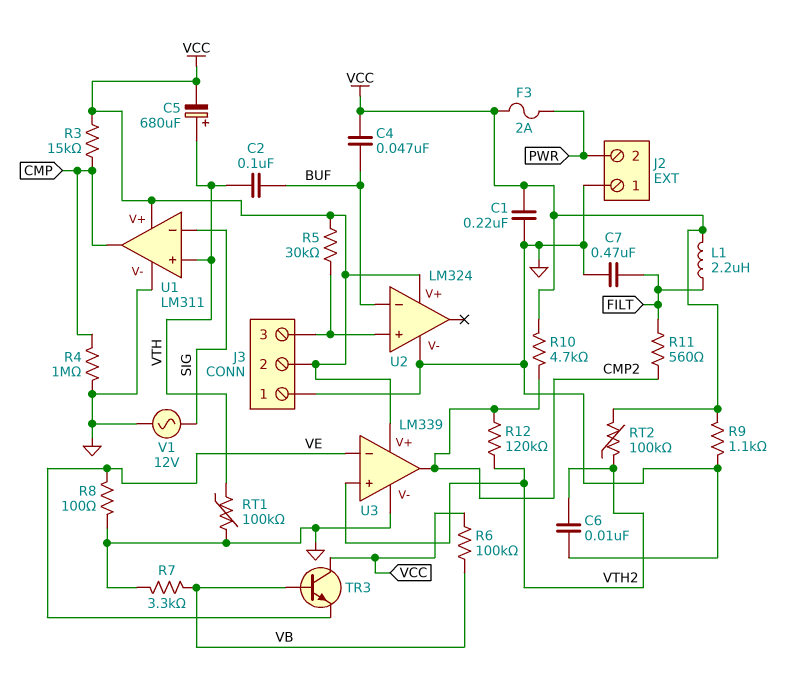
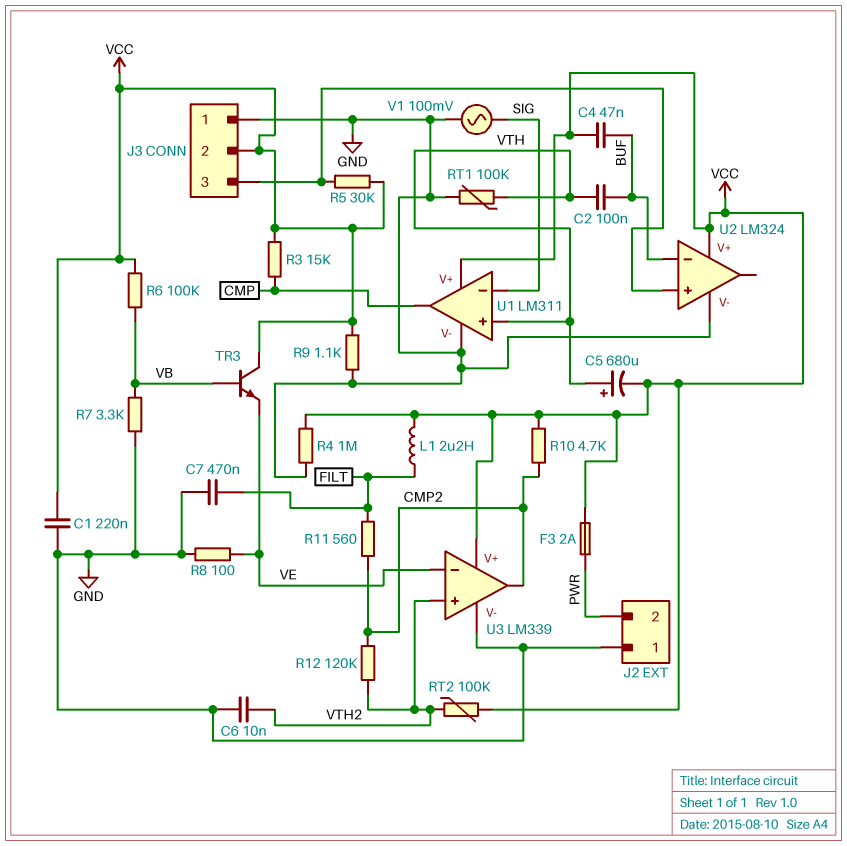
R4: 1M (CMP, GND) -> 1M (GND, VCC)
V1: AC 12V (GND, SIG) -> AC 100mV (GND, SIG)

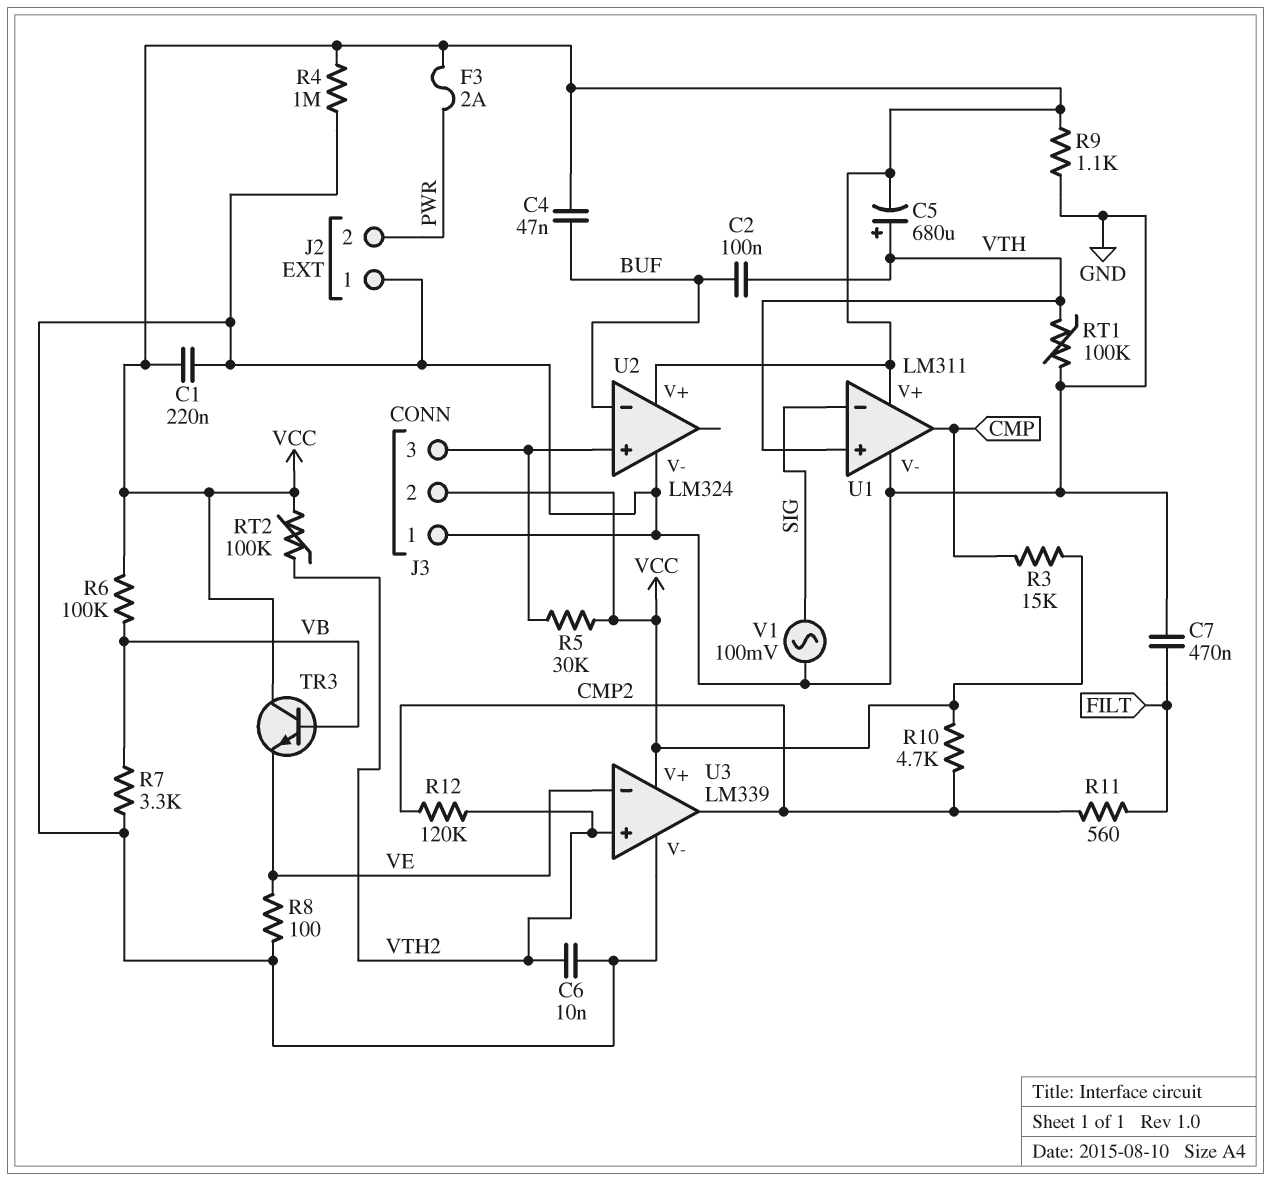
L1: 2.2uH (FILT, VCC) -> none

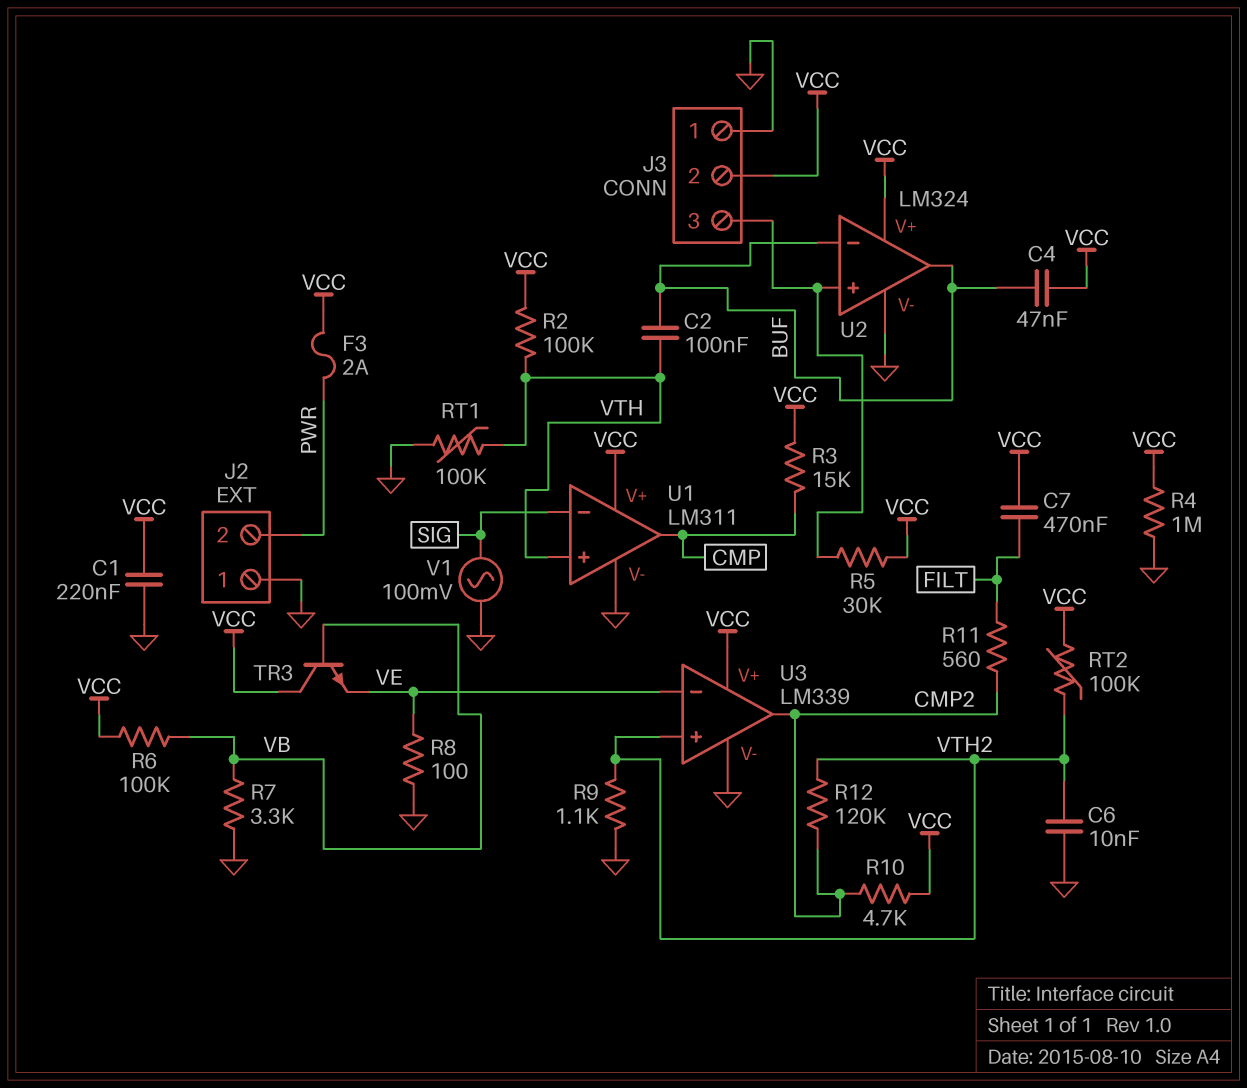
C5: 680uF (plus VTH, minus VCC) -> none
C7: 470nF (FILT, GND) -> 470nF (FILT, VCC)
R2: none -> 100k (VCC, VTH)
R9: 1.1k (GND, VCC) -> 1.1k (GND, VTH2)
U2 pin out: none -> BUF

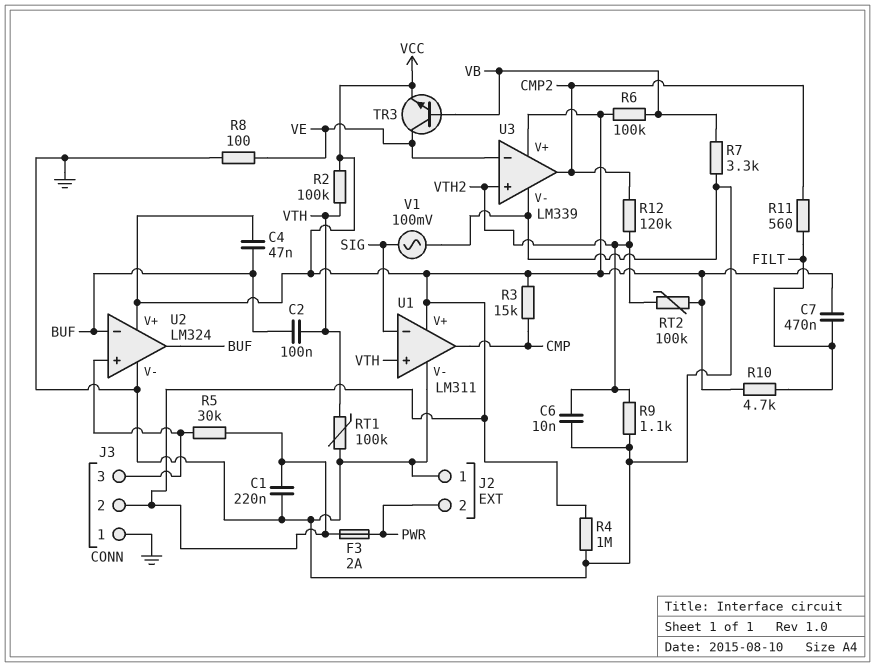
R10: 4.7k (CMP2, VCC) -> 4.7k (FILT, VCC)
TR3: NPN (B VB, C VCC, E VE) -> NPN (B VB, C VE, E VCC)

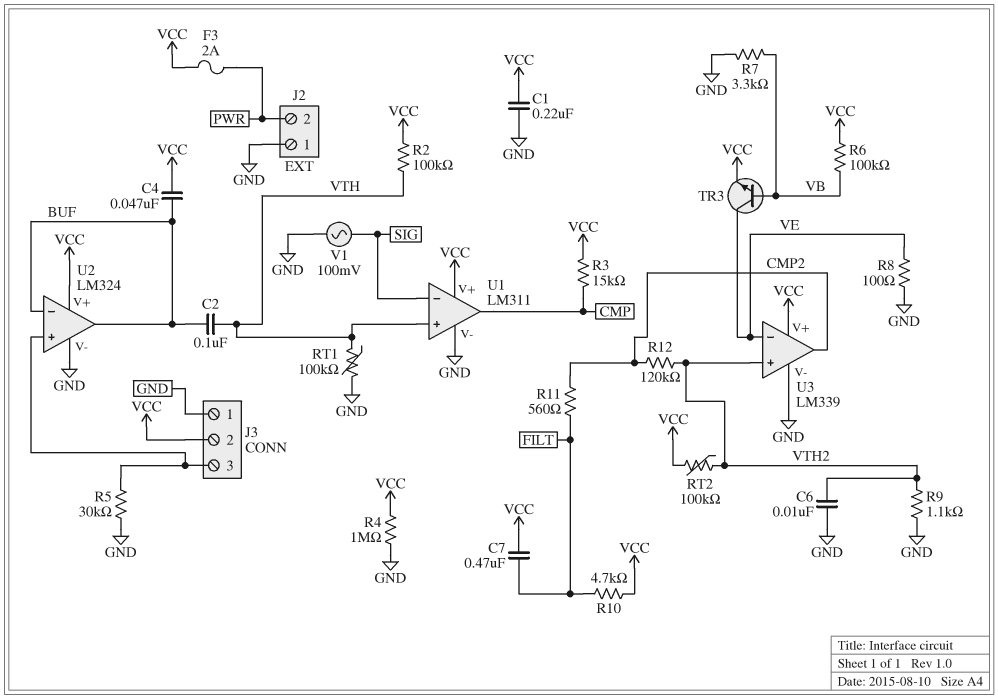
R5: 30k (J3/3, VCC) -> 30k (GND, J3/3)

